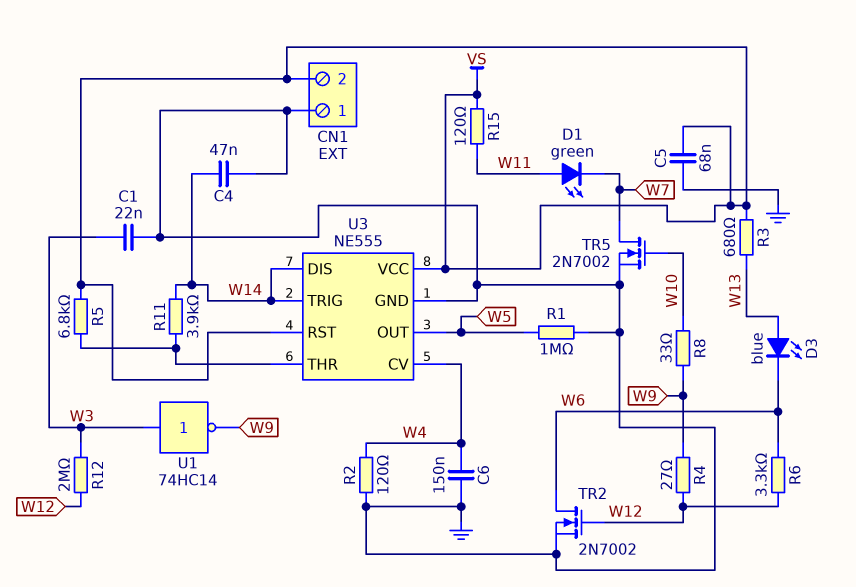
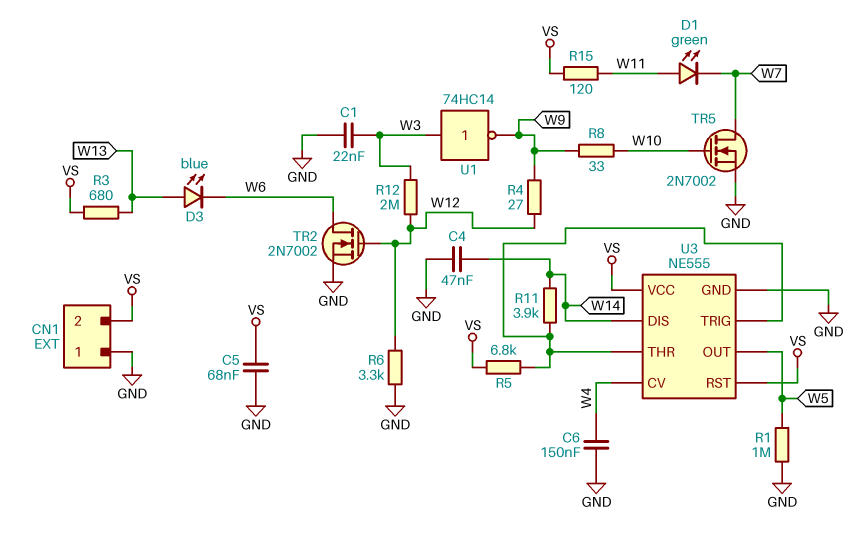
R2: 120 (GND, W4) -> none
R6: 3.3k (W6, W12) -> 3.3k (GND, W12)
U3 pin TRIG: W14 -> U3/THR

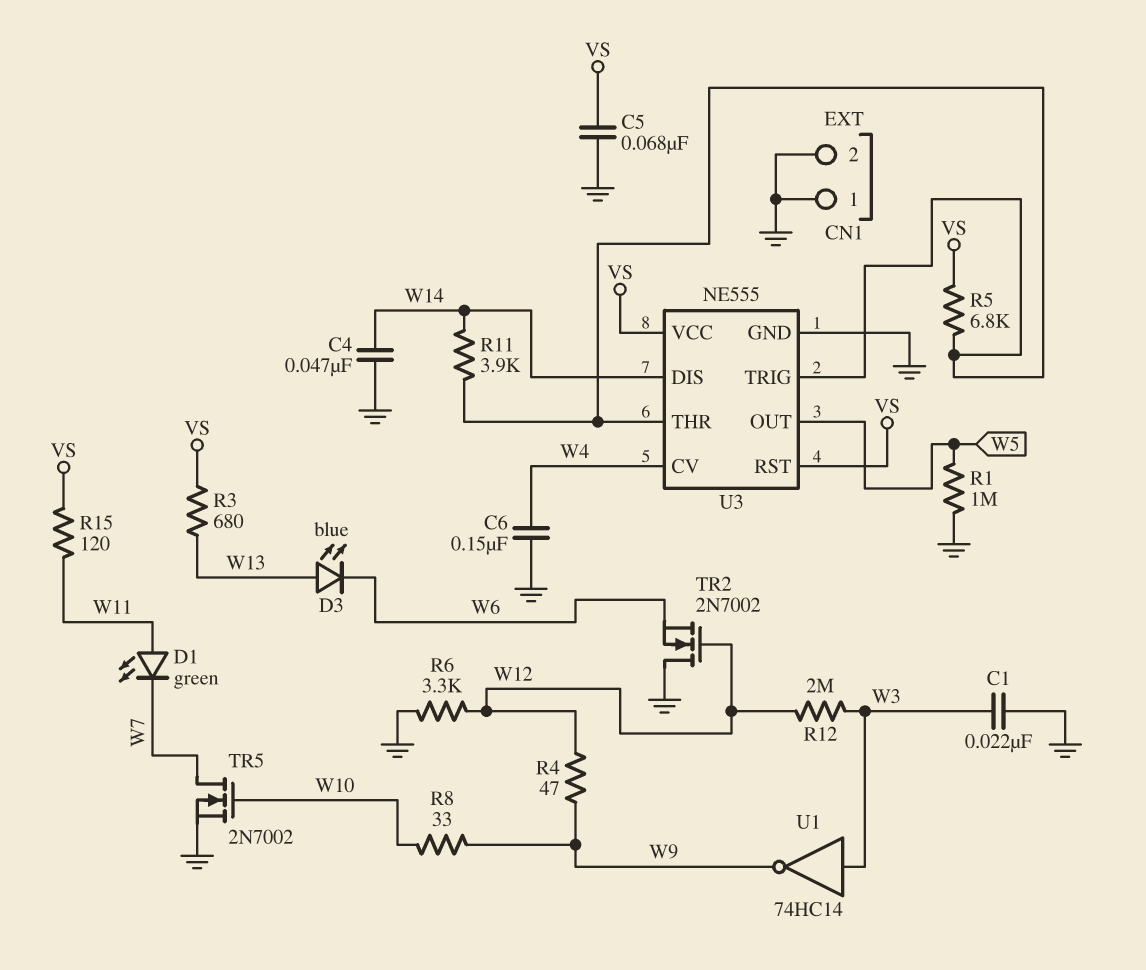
CN1 pin 2: VS -> GND
R4: 27 (W9, W12) -> 47 (W9, W12)
TR2: NMOS 2N7002 (G W12, D W6, S GND) -> NMOS 2N7002 (G W12, D GND, S W6)

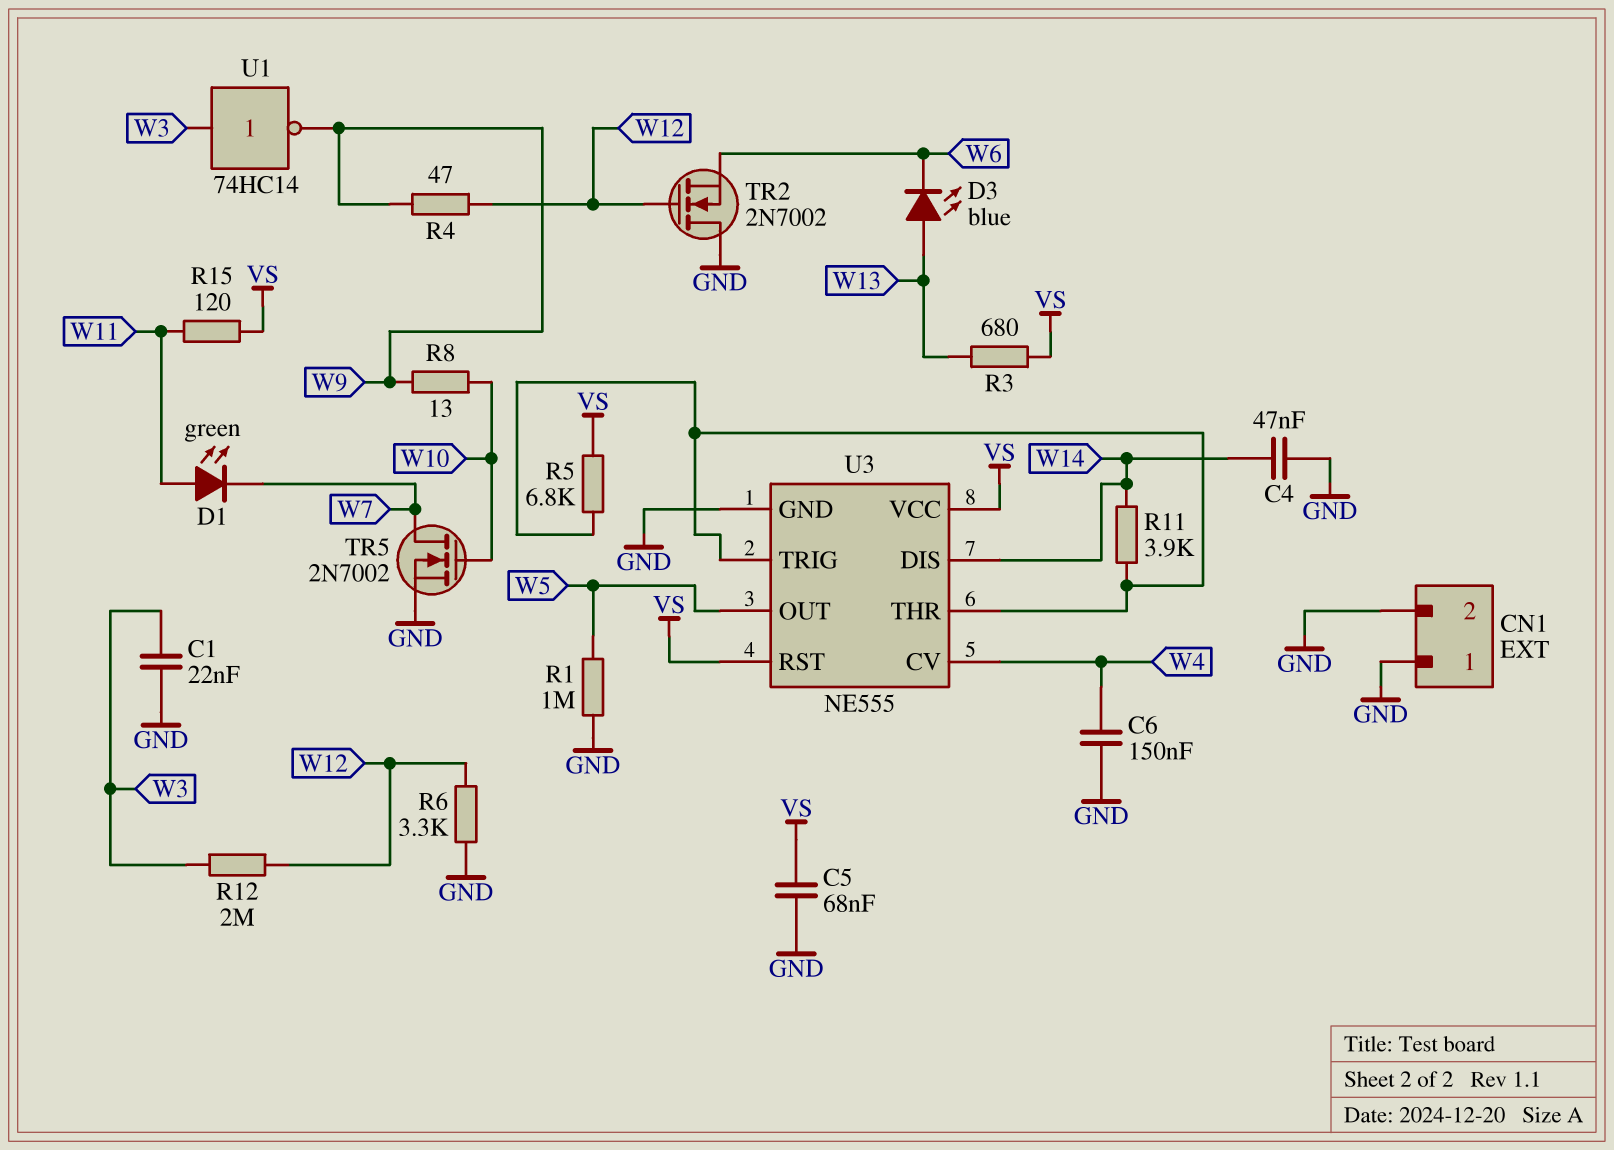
R8: 33 (W9, W10) -> 13 (W9, W10)

